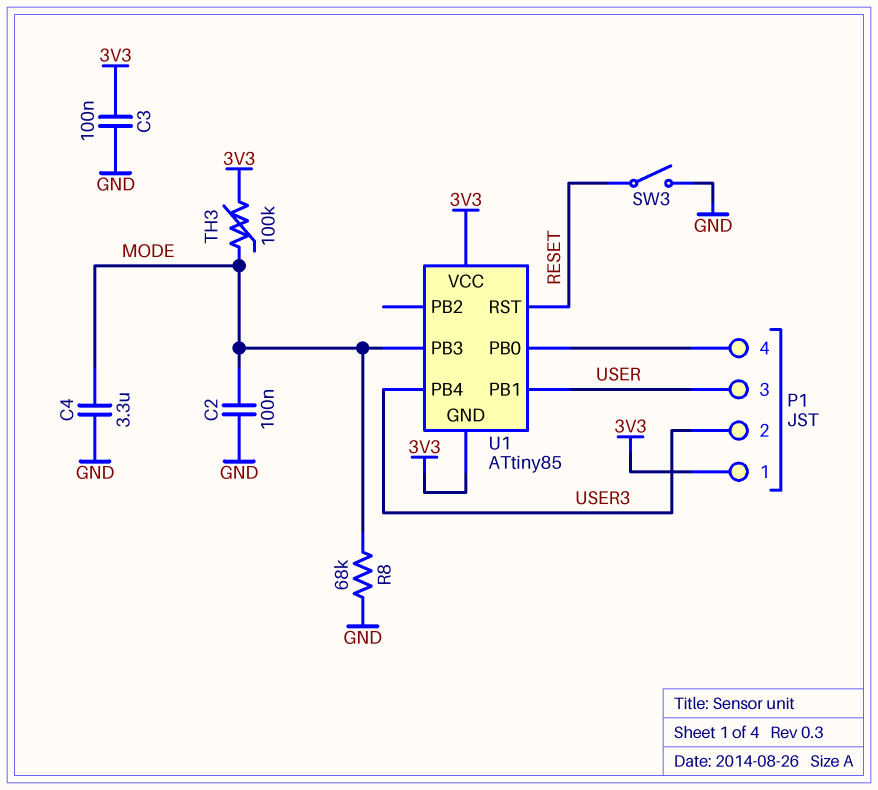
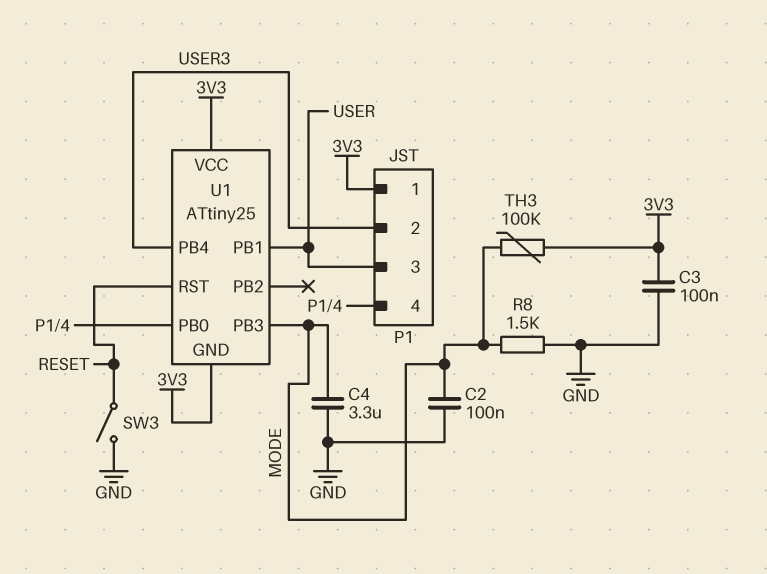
R8: 68k (GND, MODE) -> 1.5k (GND, MODE)
U1: ATtiny85 -> ATtiny25

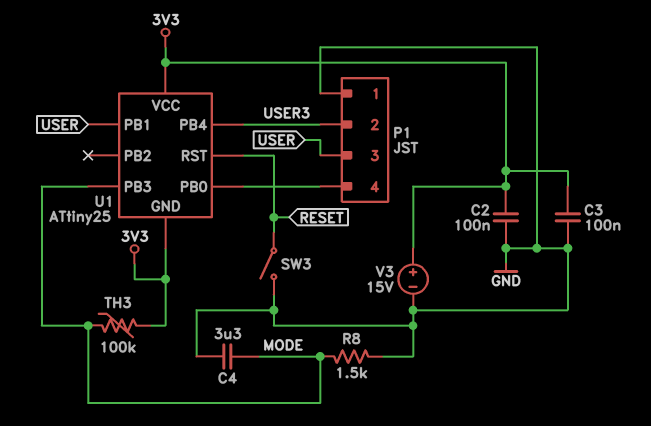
C2: 100nF (GND, MODE) -> 100nF (3V3, GND)
P1 pin 1: 3V3 -> GND
V3: none -> 15V (plus 3V3, minus GND)

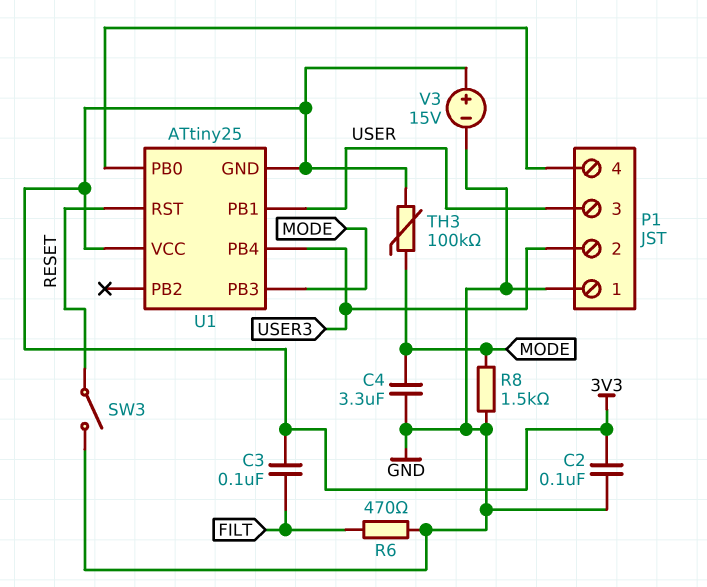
C3: 100nF (3V3, GND) -> 100nF (3V3, FILT)
R6: none -> 470 (FILT, GND)

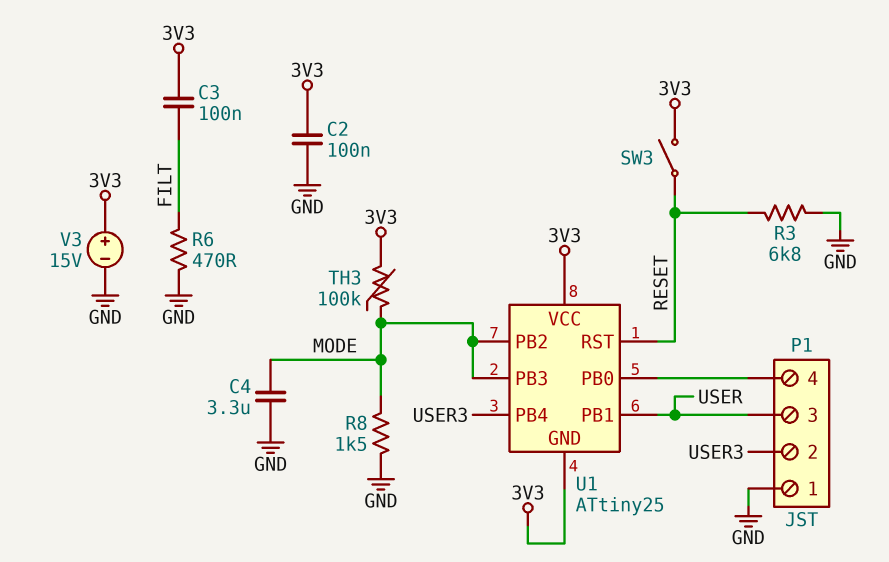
R3: none -> 6.8k (GND, RESET)
SW3: switch (GND, RESET) -> switch (3V3, RESET)
U1 pin PB2: none -> MODE

